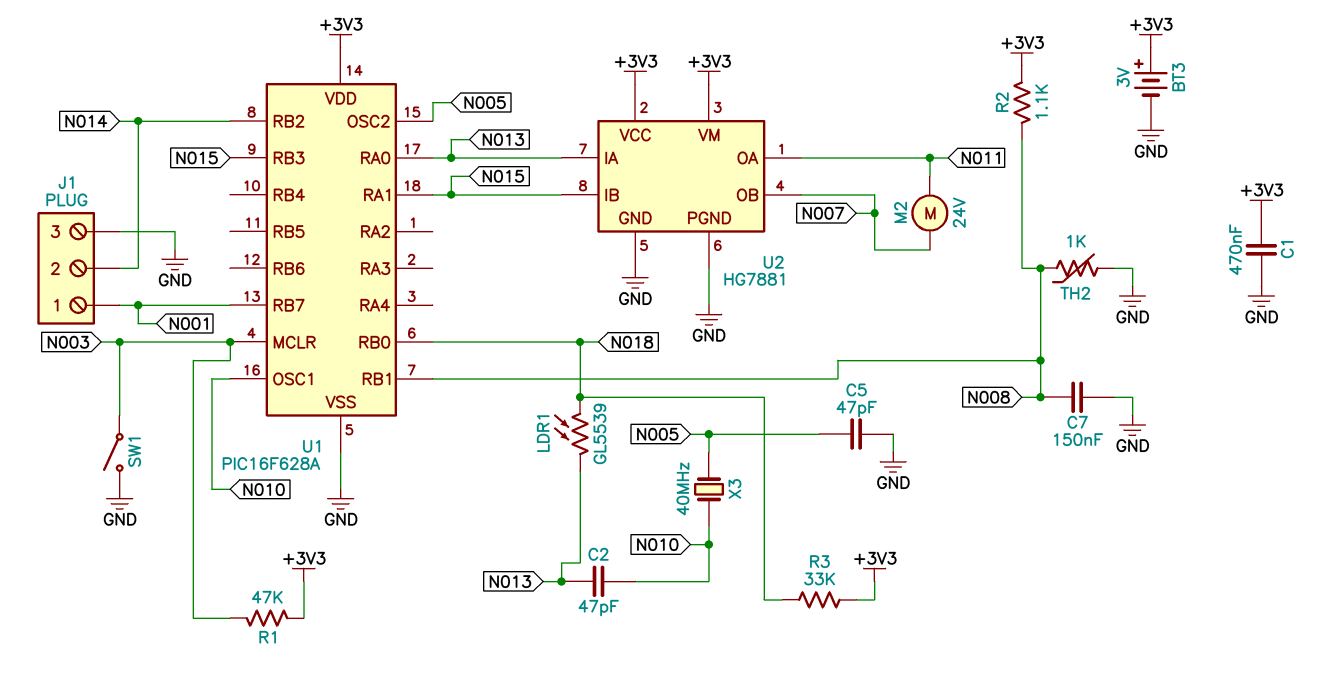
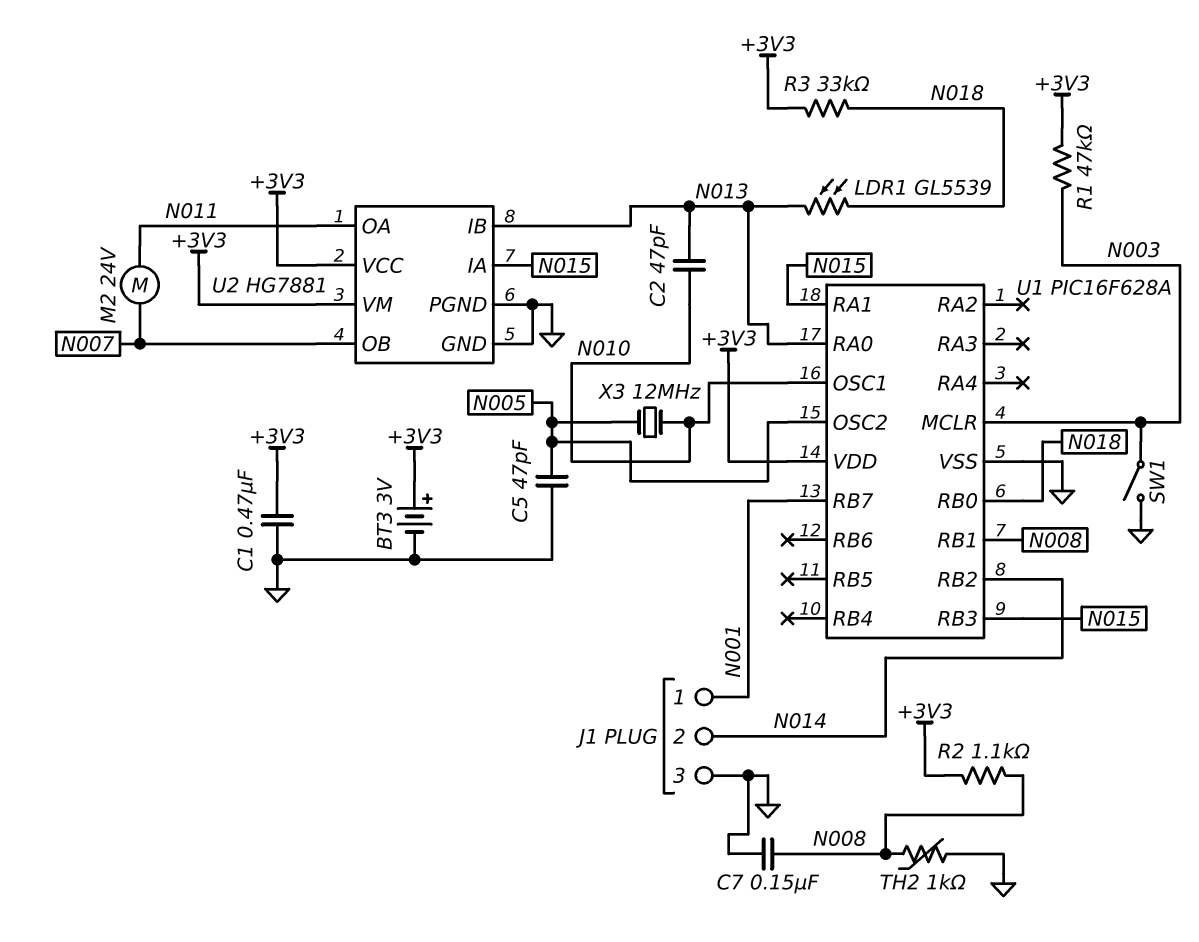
U2 pin IA: N013 -> N015
U2 pin IB: N015 -> N013
X3: 40MHz (N005, N010) -> 12MHz (N005, N010)

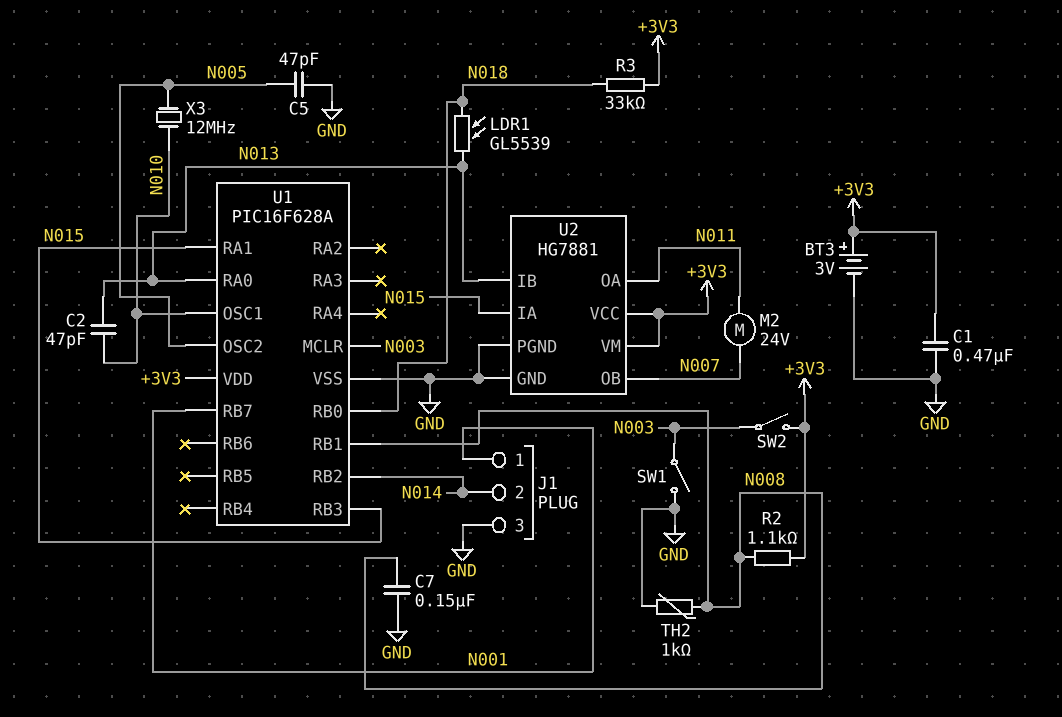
R1: 47k (+3V3, N003) -> none
SW2: none -> switch (+3V3, N003)

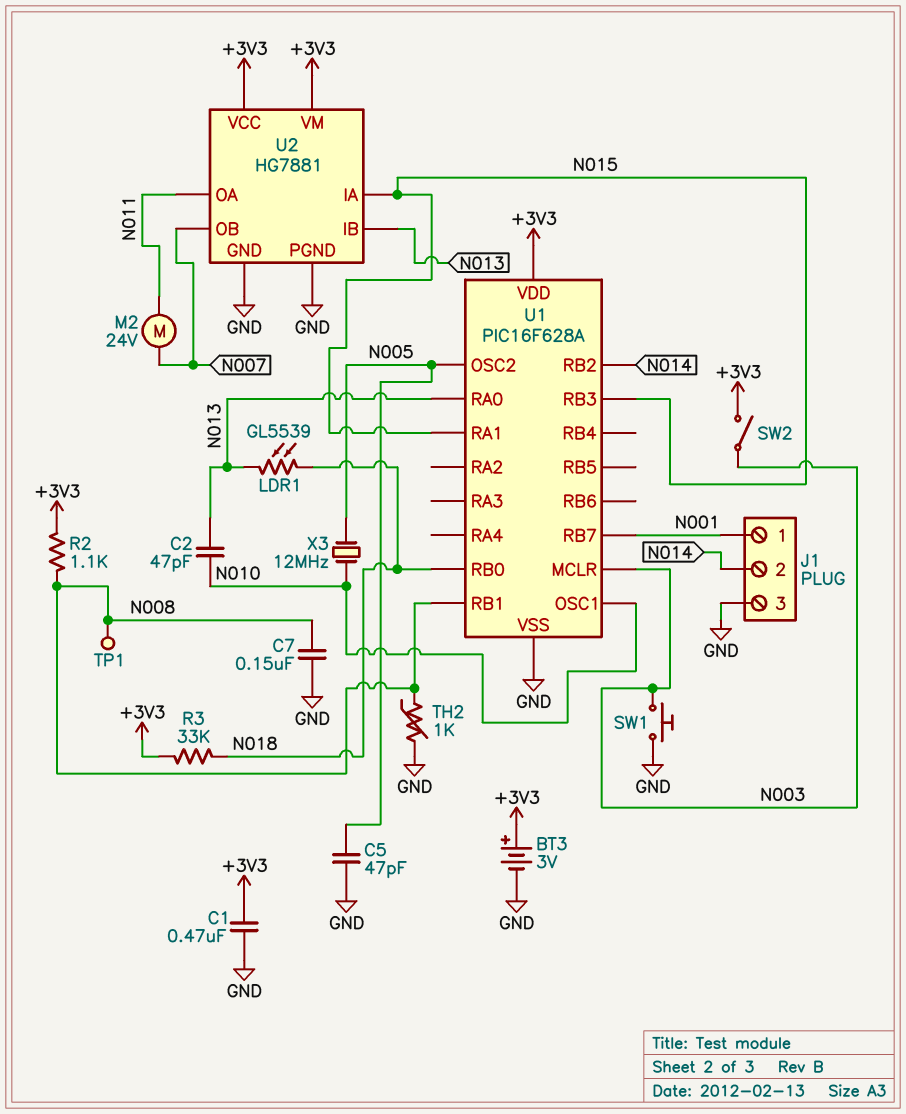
SW1: switch (GND, N003) -> button (GND, N003)
TP1: none -> test point (N008)

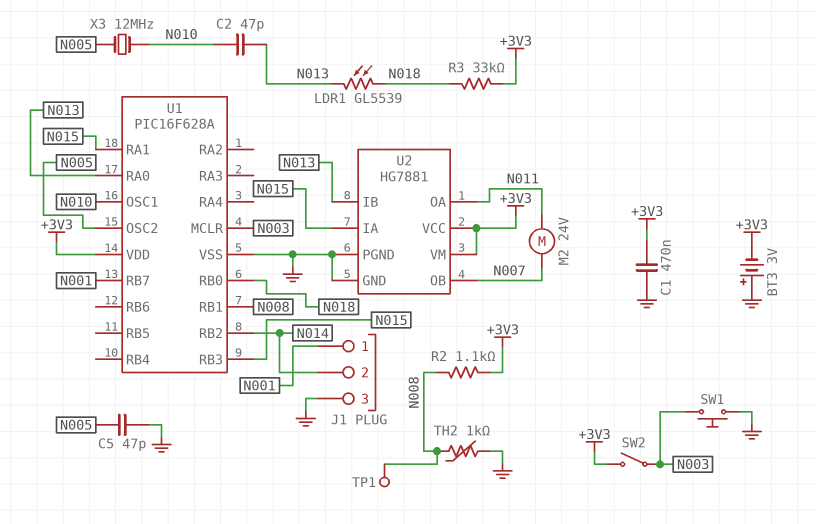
BT3: 3V (plus +3V3, minus GND) -> 3V (plus GND, minus +3V3)
C7: 150nF (GND, N008) -> none

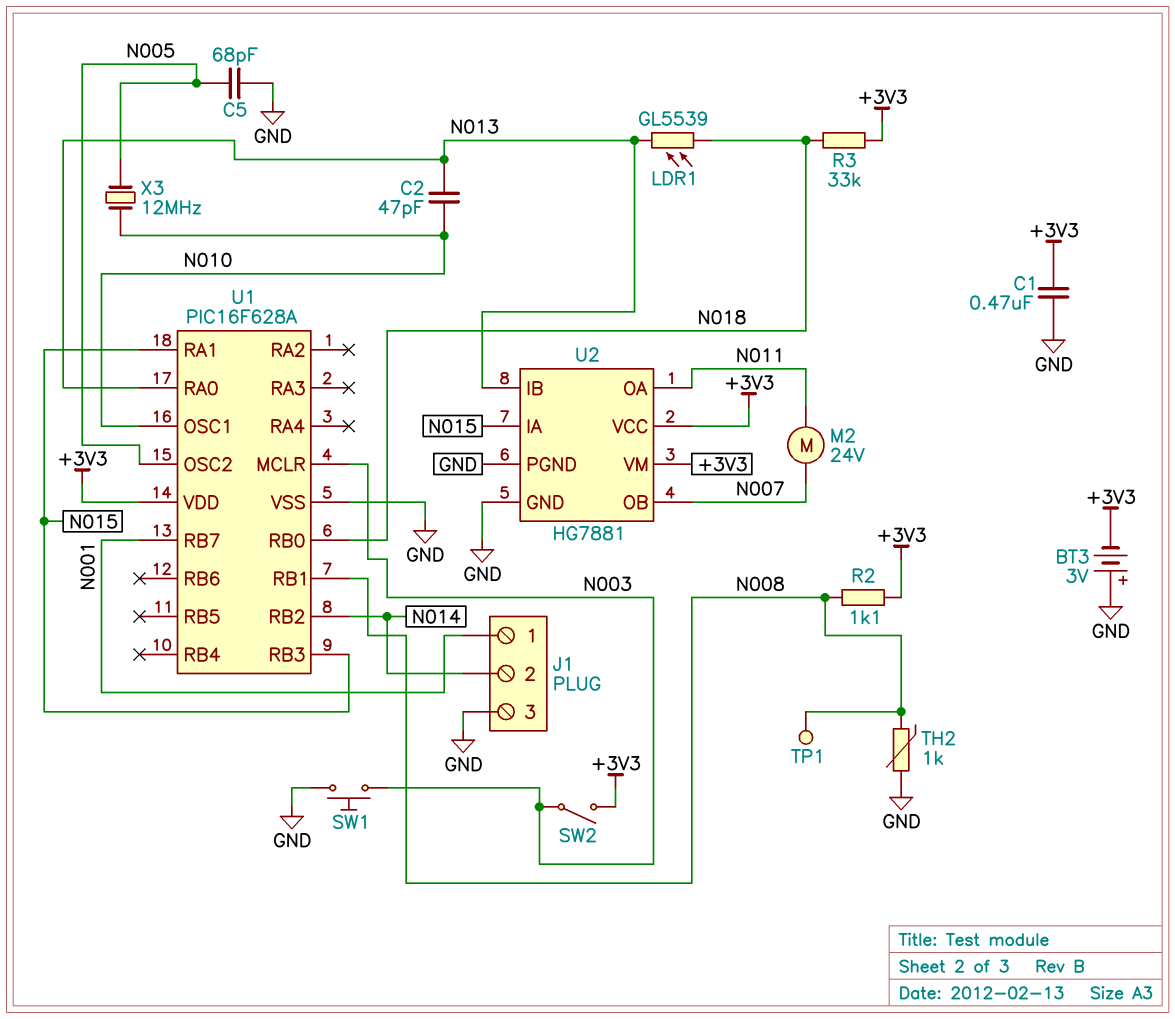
C5: 47pF (GND, N005) -> 68pF (GND, N005)

